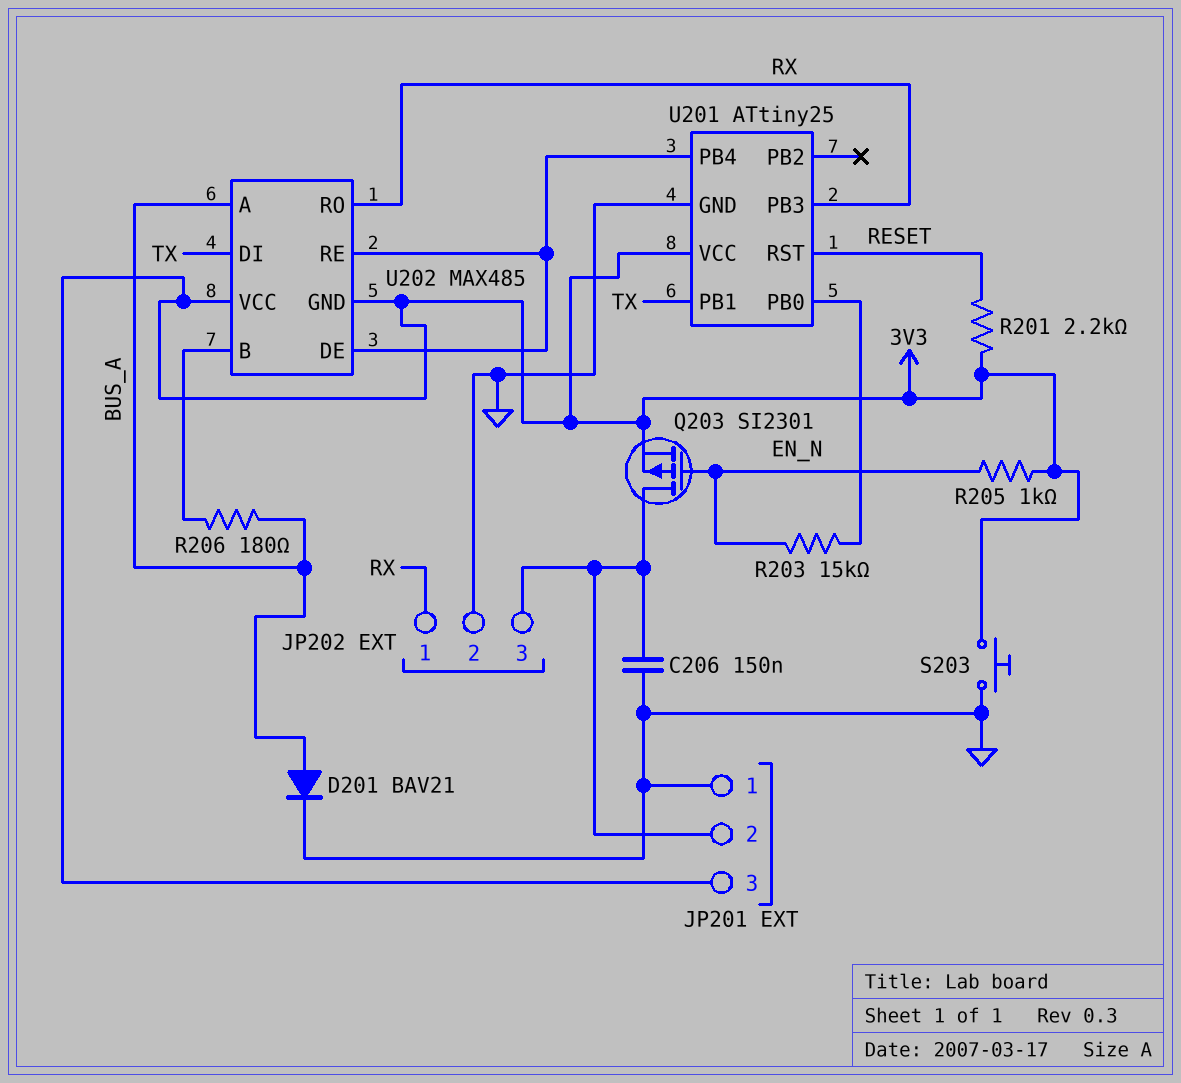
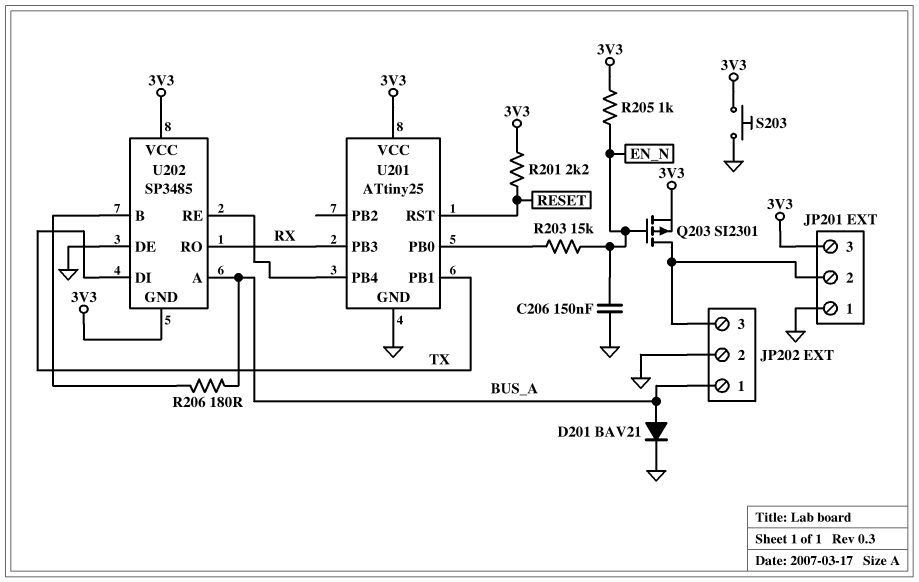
C206: 150nF (GND, JP201/2) -> 150nF (EN_N, GND)
JP202 pin 1: RX -> BUS_A
U202: MAX485 -> SP3485
U202 pin DE: U201/PB4 -> GND

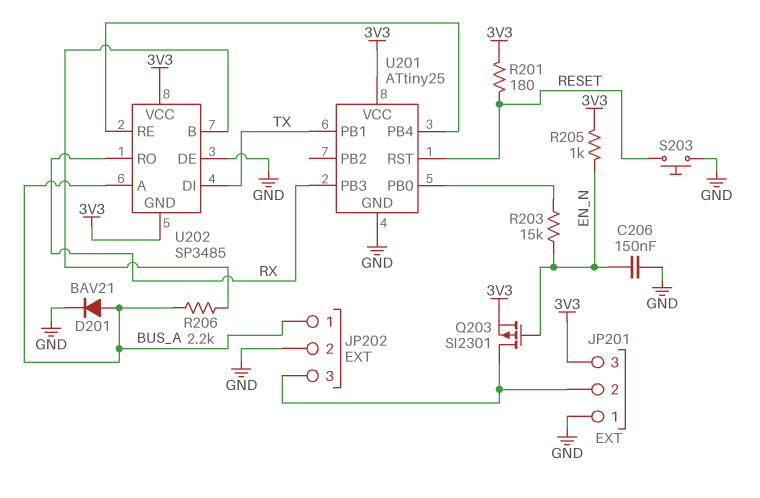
R201: 2.2k (3V3, RESET) -> 180 (3V3, RESET)
R206: 180 (BUS_A, U202/B) -> 2.2k (BUS_A, U202/B)
S203: button (3V3, GND) -> button (GND, RESET)

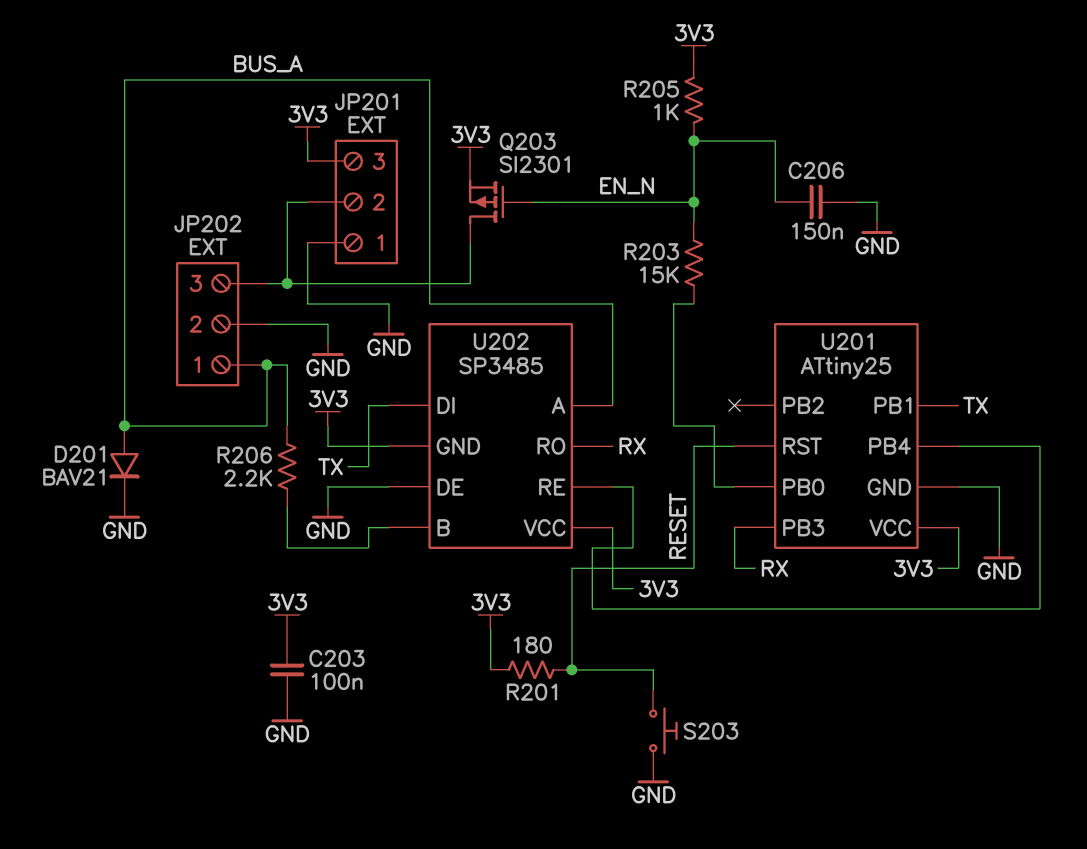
C203: none -> 100nF (3V3, GND)

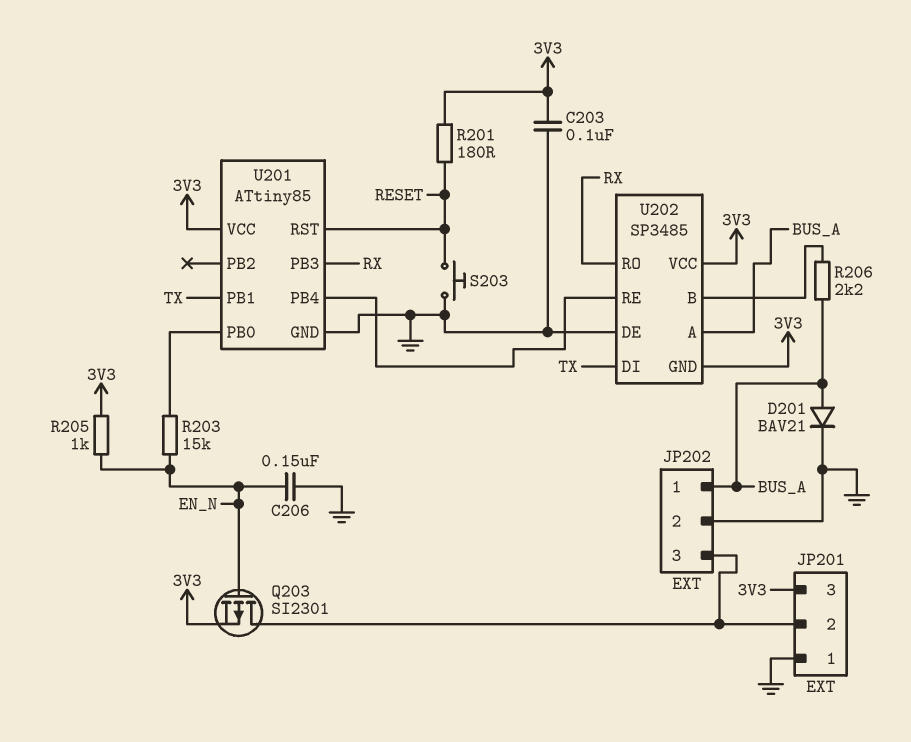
U201: ATtiny25 -> ATtiny85

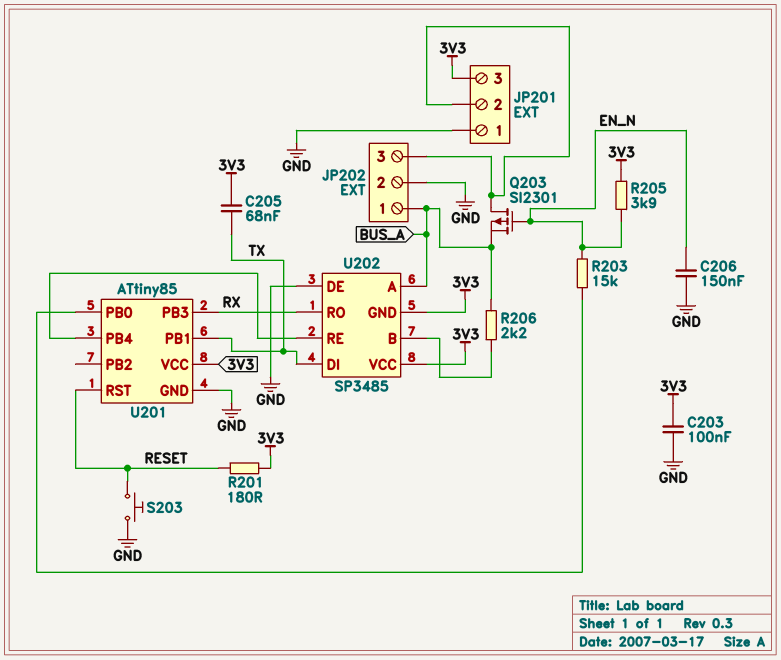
C205: none -> 68nF (3V3, TX)
D201: diode BAV21 (A BUS_A, K GND) -> none
Q203: PMOS SI2301 (G EN_N, D JP201/2, S 3V3) -> PMOS SI2301 (G EN_N, D JP201/2, S BUS_A)
R205: 1k (3V3, EN_N) -> 3.9k (3V3, EN_N)

